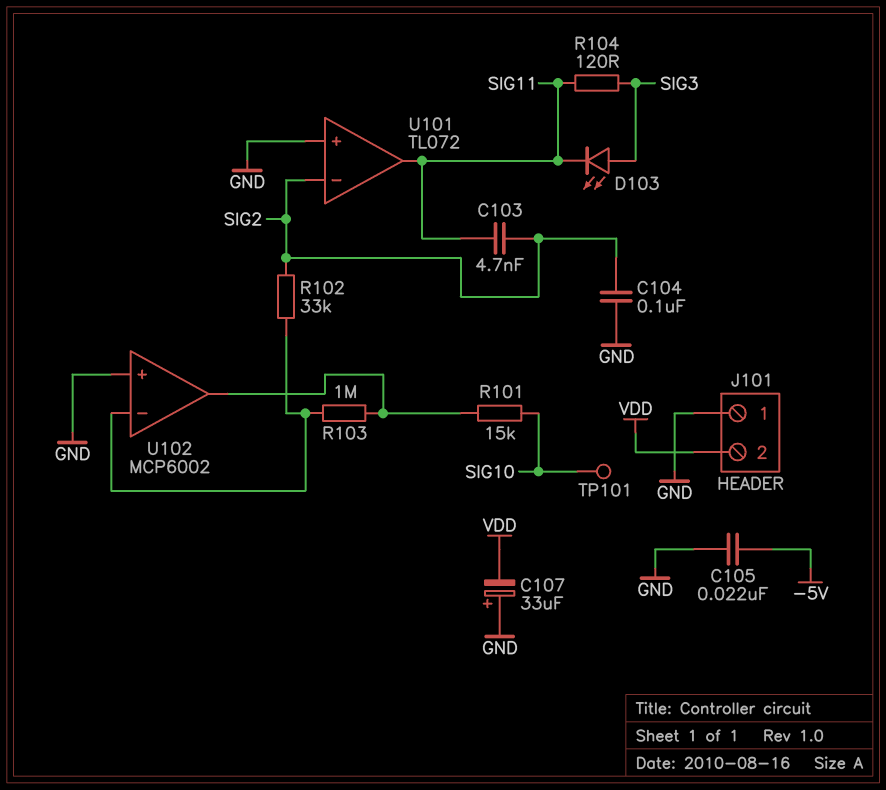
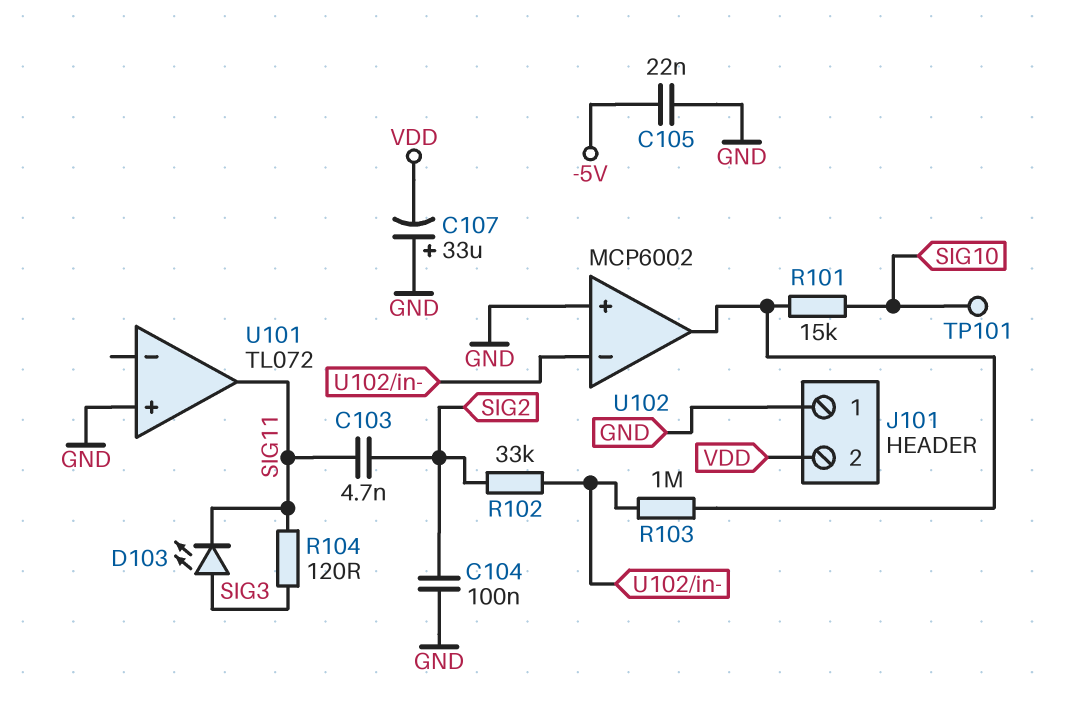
U101 pin in-: SIG2 -> none

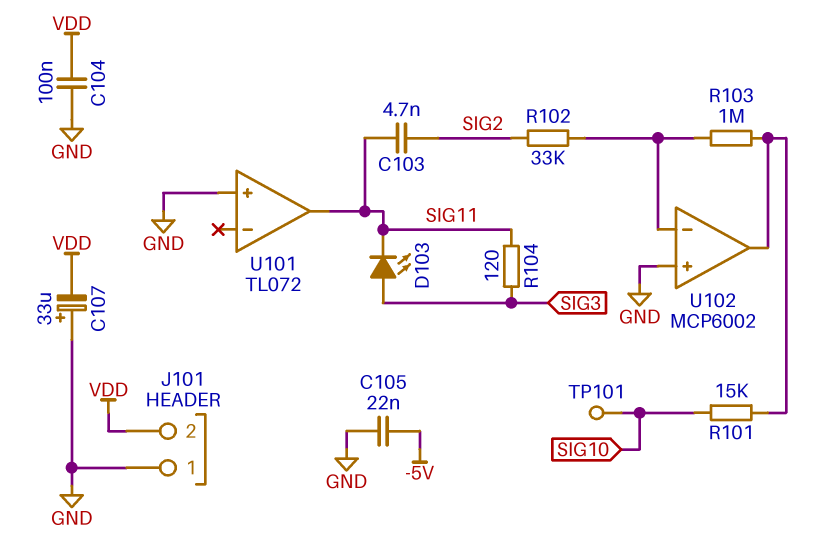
C104: 100nF (GND, SIG2) -> 100nF (GND, VDD)

